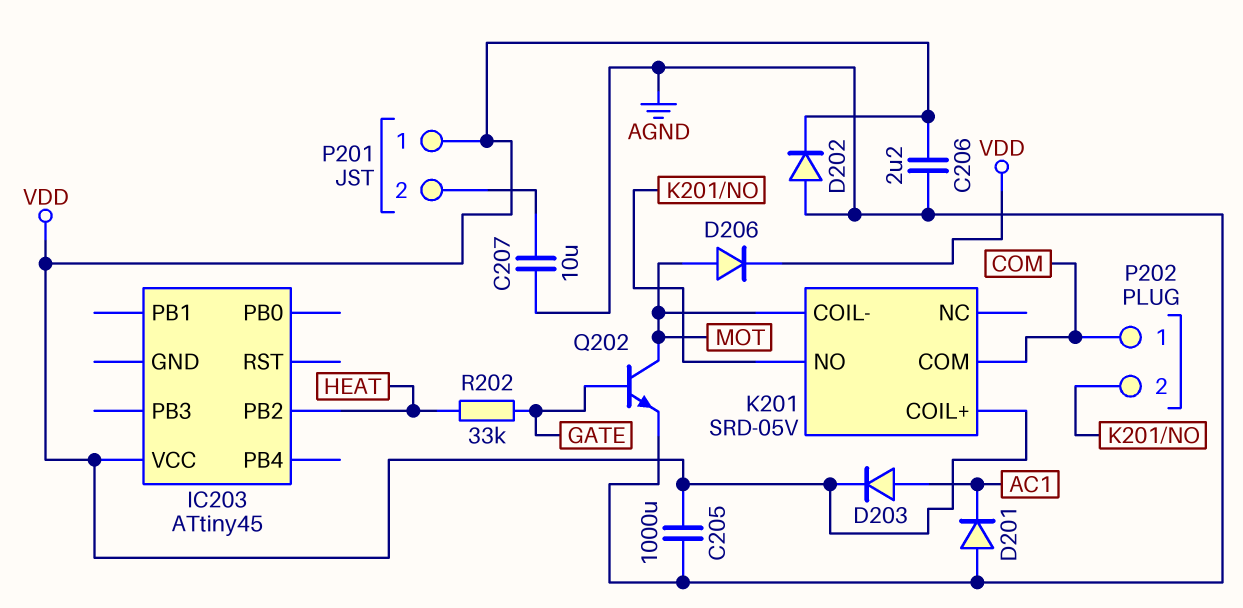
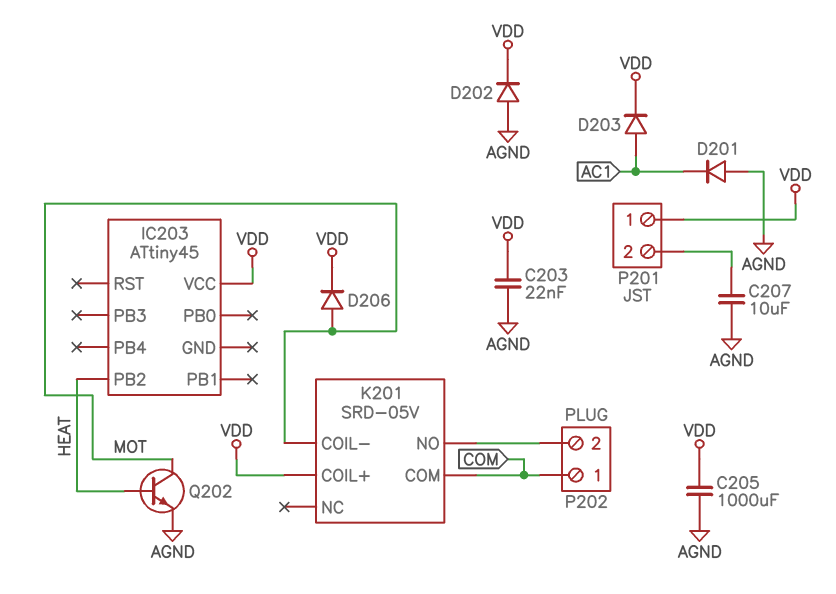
C203: none -> 22nF (AGND, VDD)
C206: 2.2uF (AGND, VDD) -> none
Q202: NPN (B GATE, C MOT, E AGND) -> NPN (B HEAT, C MOT, E AGND)
R202: 33k (GATE, HEAT) -> none

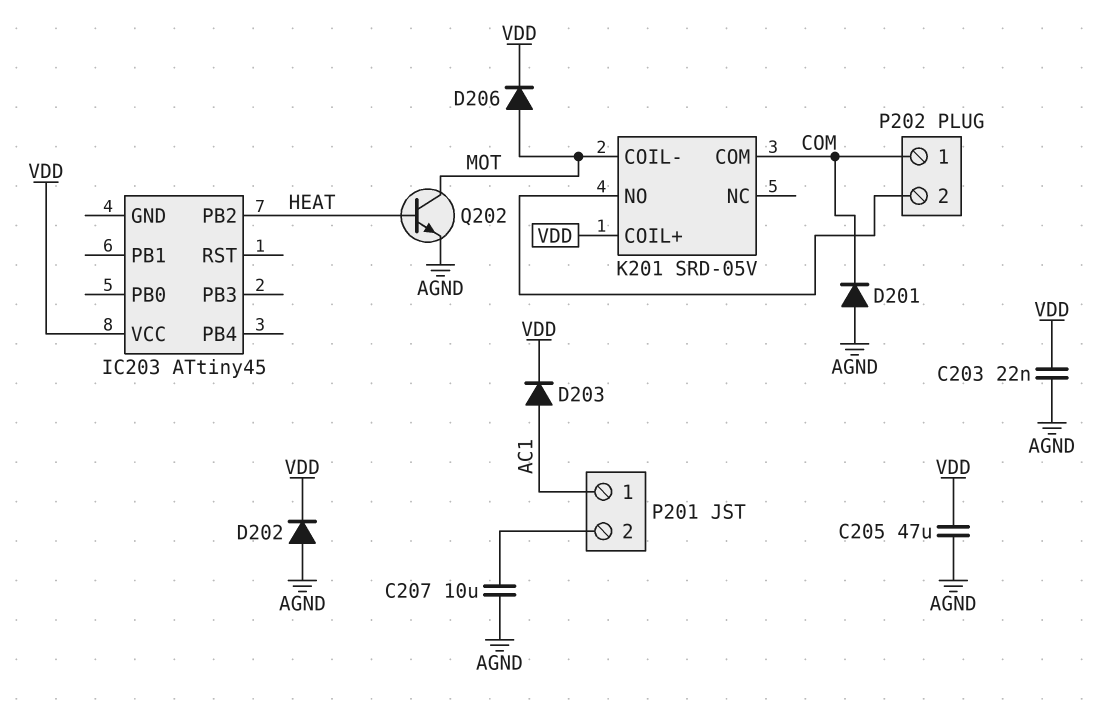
C205: 1000uF (AGND, VDD) -> 47uF (AGND, VDD)
D201: diode (A AGND, K AC1) -> diode (A AGND, K COM)
P201 pin 1: VDD -> AC1

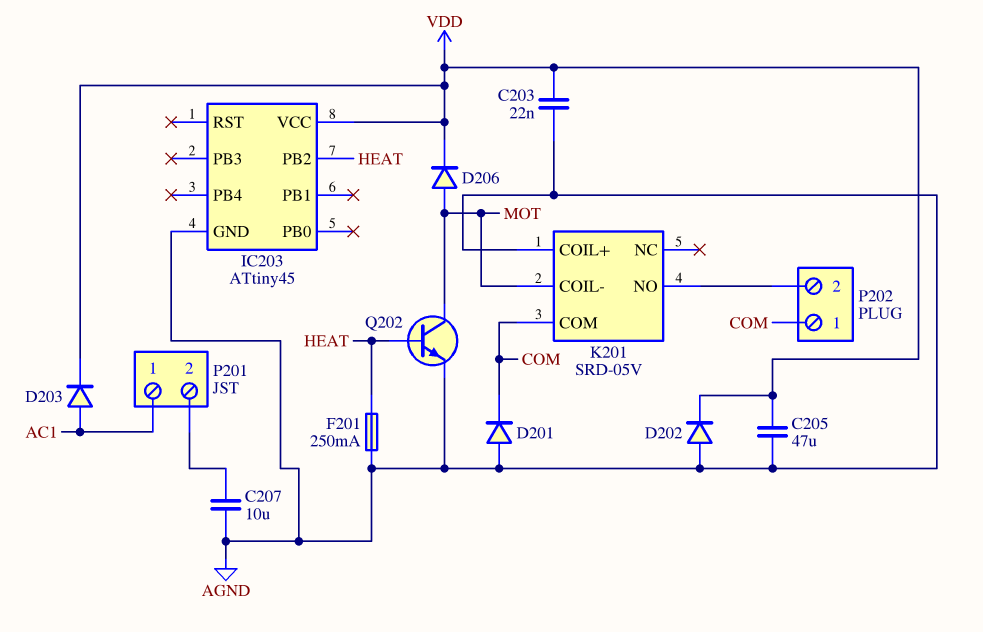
F201: none -> 250mA (AGND, HEAT)
IC203 pin GND: none -> AGND
K201 pin COIL+: VDD -> AGND

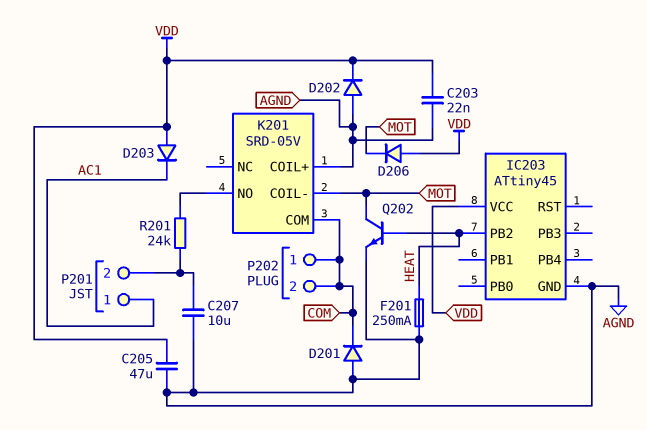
D203: diode (A AC1, K VDD) -> diode (A VDD, K AC1)
D206: diode (A MOT, K VDD) -> diode (A VDD, K MOT)
P202 pin 2: K201/NO -> COM
R201: none -> 24k (K201/NO, P201/2)

